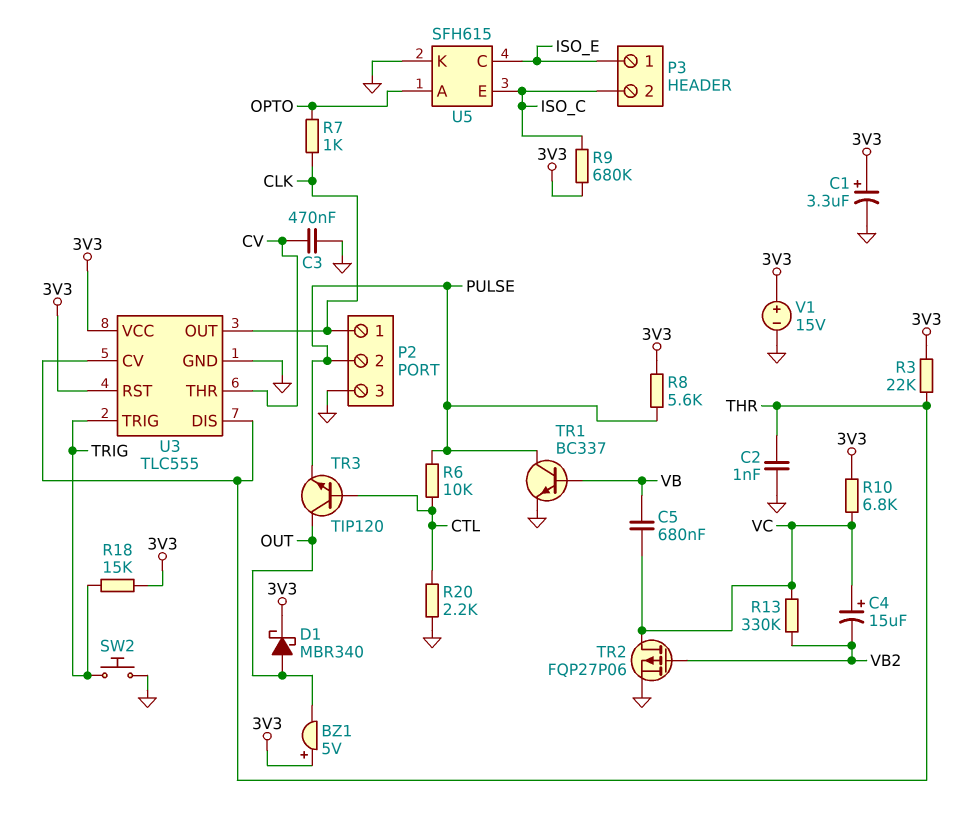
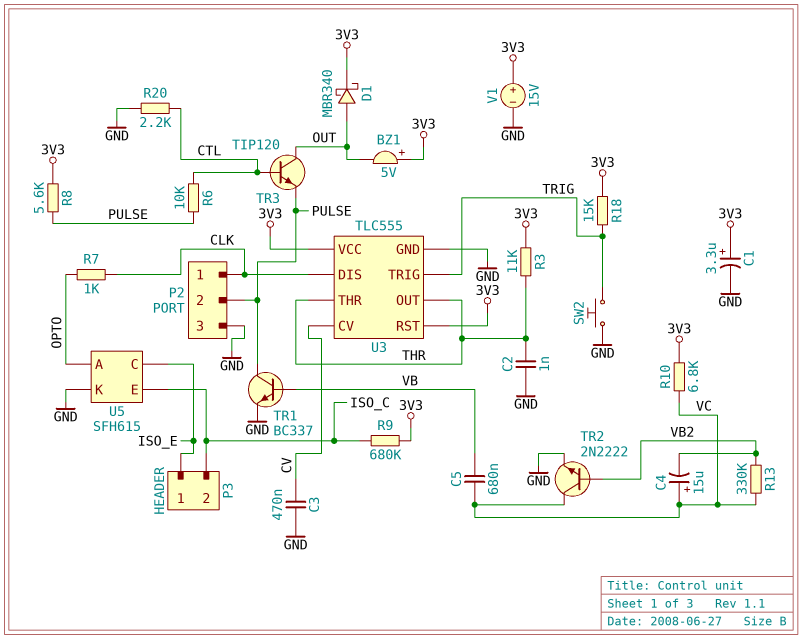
R3: 22k (3V3, THR) -> 11k (3V3, THR)
TR2: PMOS FQP27P06 (G VB2, D VC, S GND) -> NPN 2N2222 (B VB2, C VC, E GND)
U3 pin CV: THR -> CV
U3 pin DIS: THR -> CLK
U3 pin OUT: CLK -> THR
U3 pin THR: CV -> THR

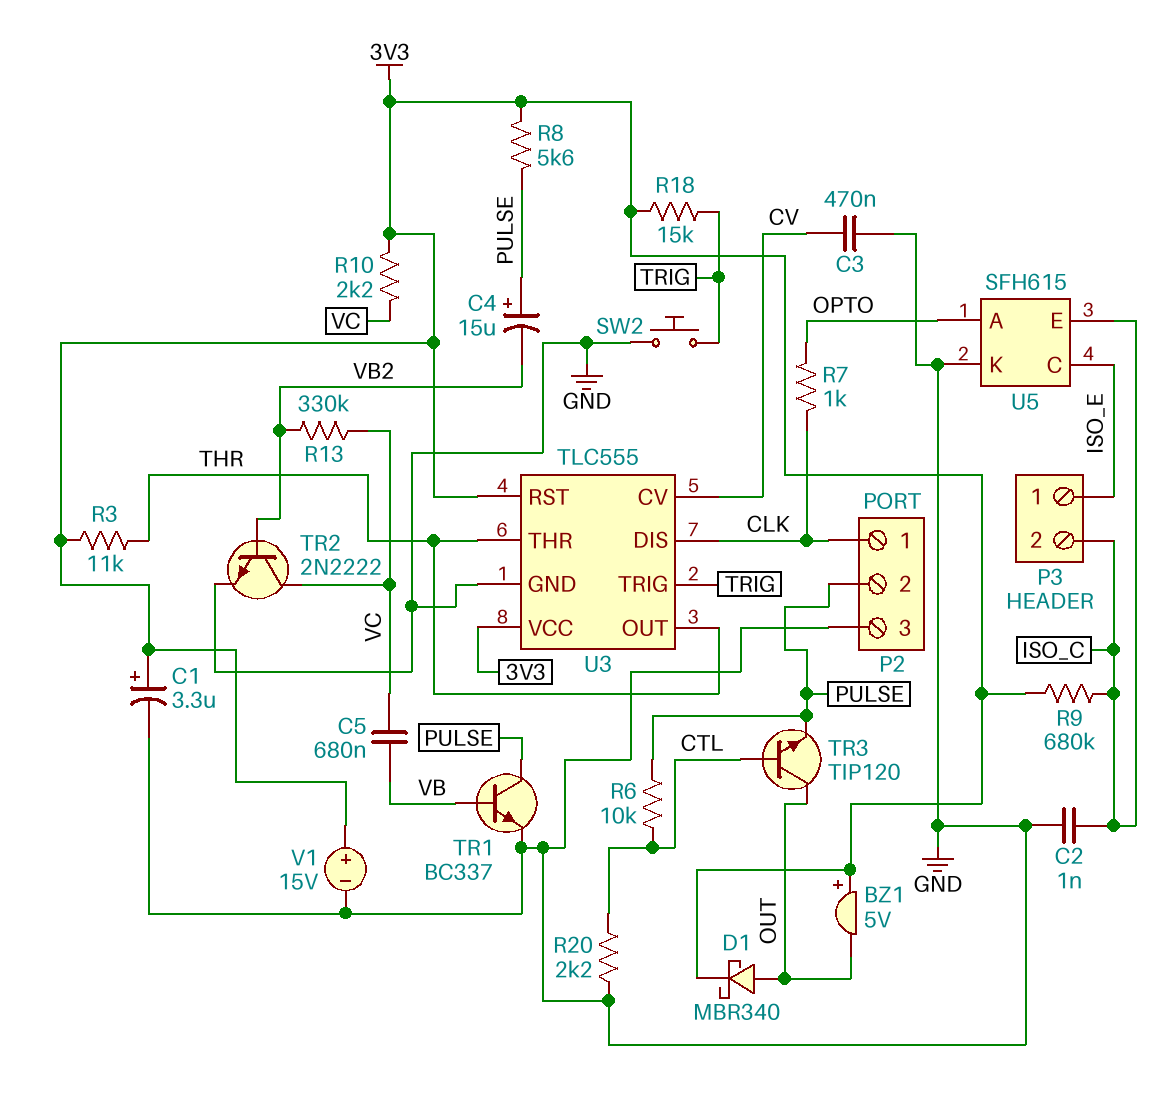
C2: 1nF (GND, THR) -> 1nF (GND, ISO_C)
C4: 15uF (plus VC, minus VB2) -> 15uF (plus PULSE, minus VB2)
R10: 6.8k (3V3, VC) -> 2.2k (3V3, VC)

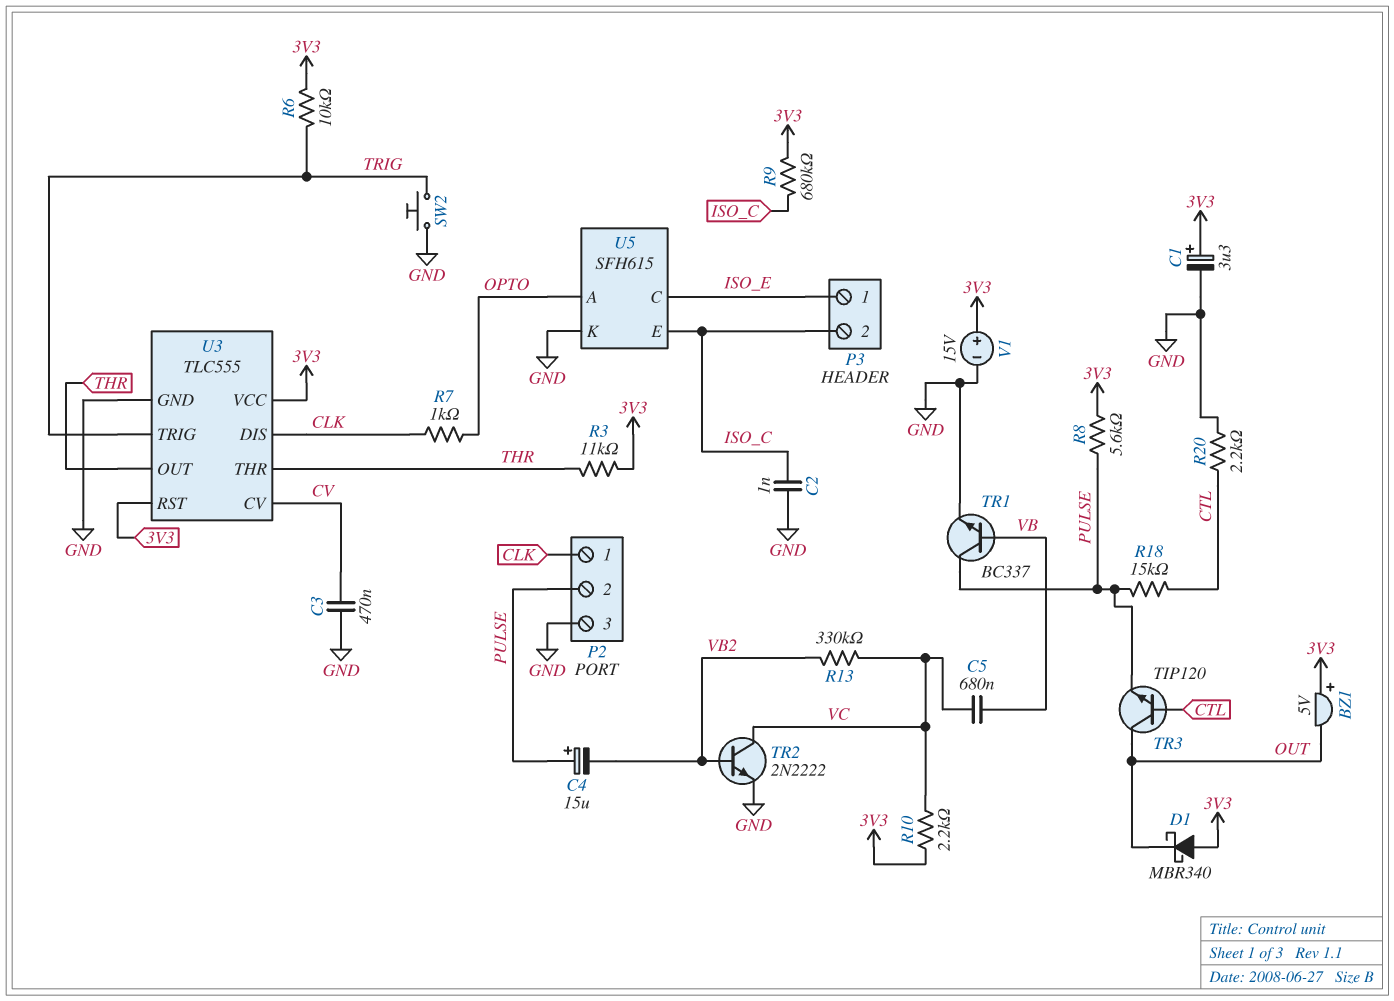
D1: schottky MBR340 (A OUT, K 3V3) -> schottky MBR340 (A 3V3, K OUT)
R6: 10k (CTL, PULSE) -> 10k (3V3, TRIG)
R18: 15k (3V3, TRIG) -> 15k (CTL, PULSE)

